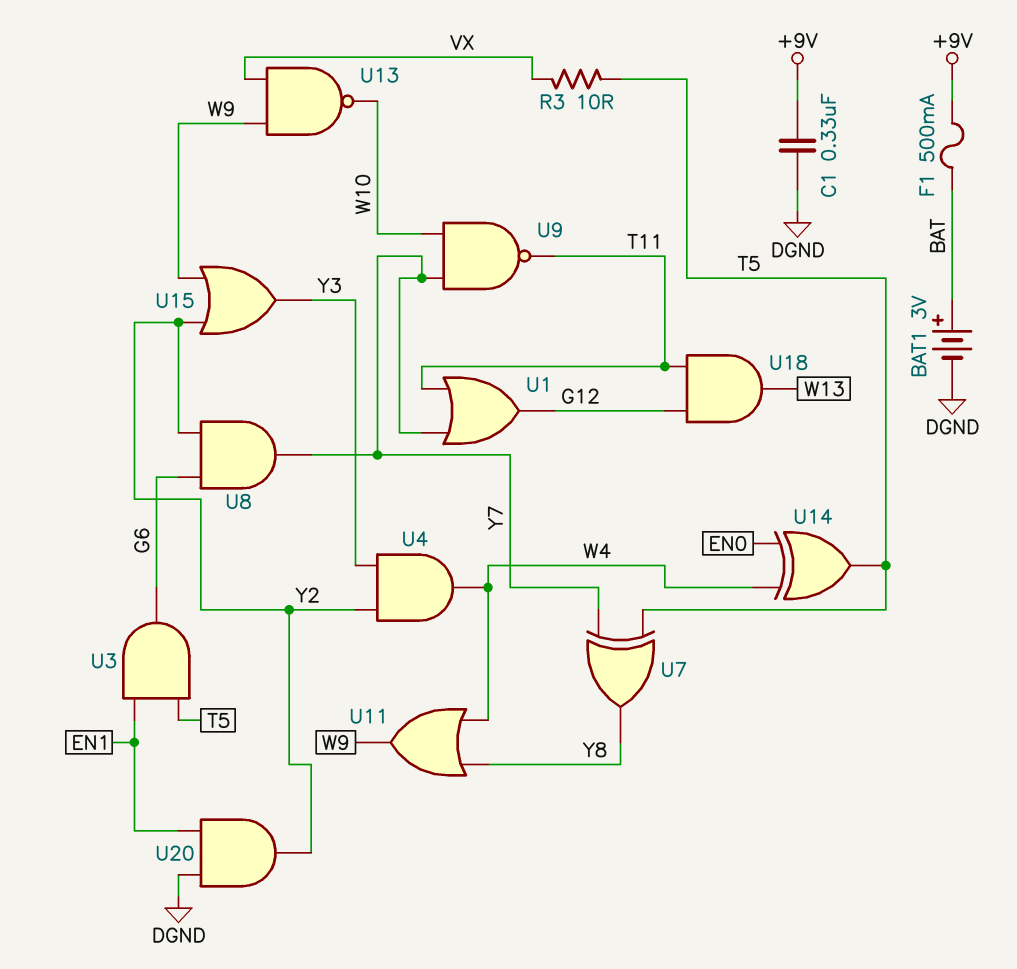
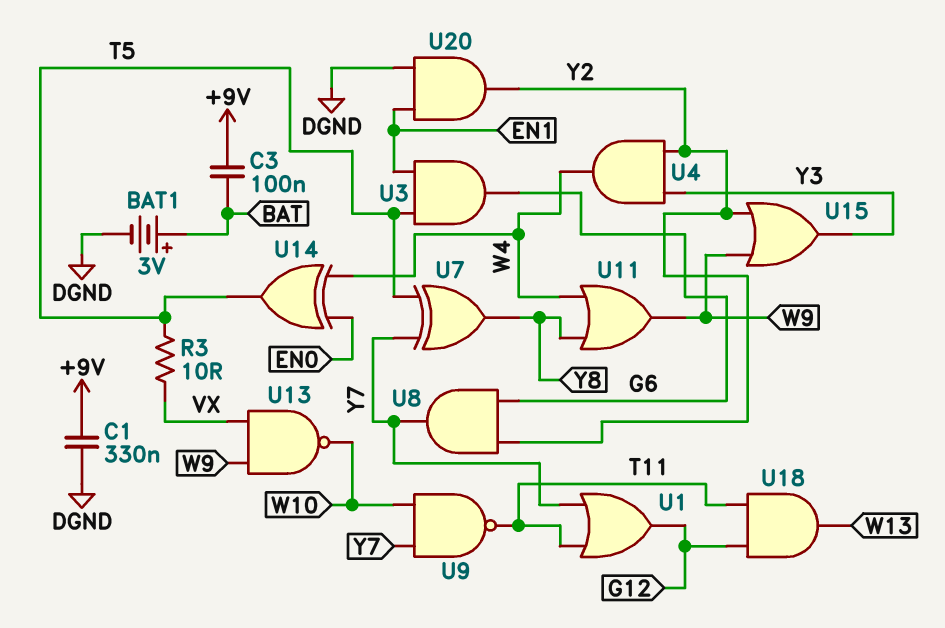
C3: none -> 100nF (+9V, BAT)
F1: 500mA (+9V, BAT) -> none

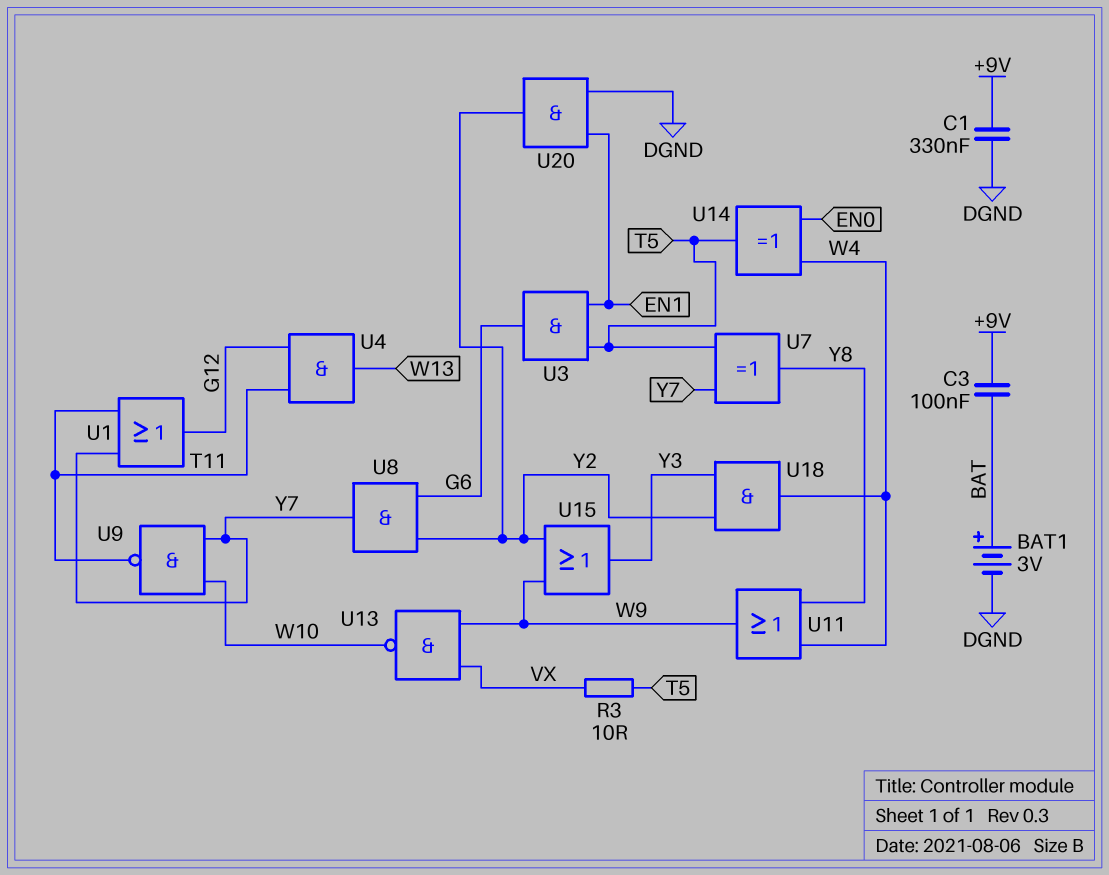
U4: AND (in Y2, in Y3, out W4) -> AND (in G12, in T11, out W13)
U18: AND (in G12, in T11, out W13) -> AND (in Y2, in Y3, out W4)

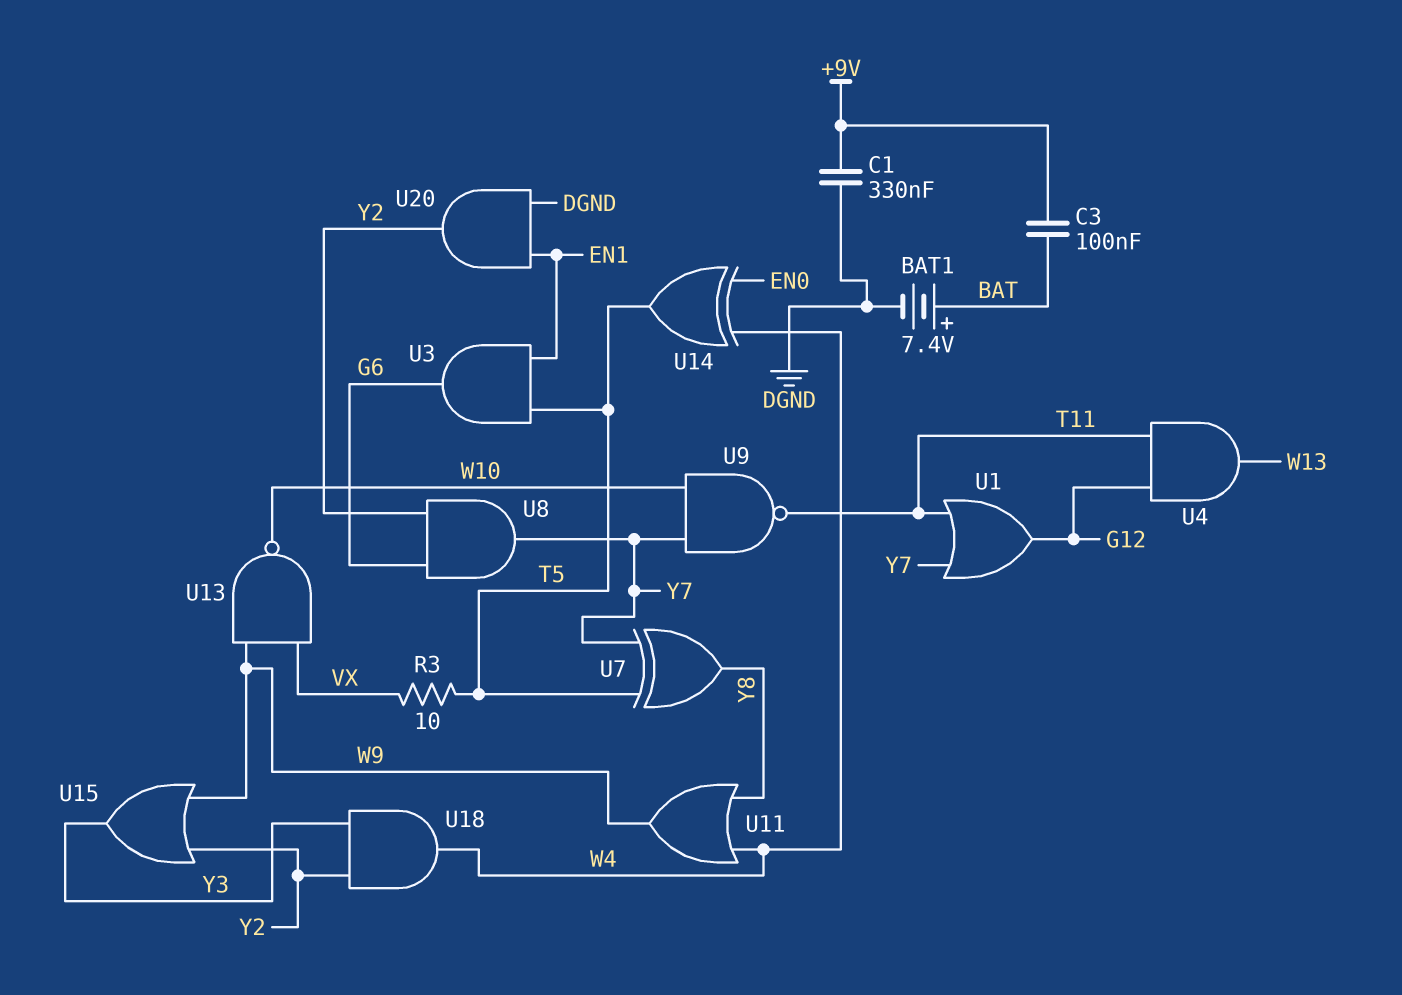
BAT1: 3V (plus BAT, minus DGND) -> 7.4V (plus BAT, minus DGND)

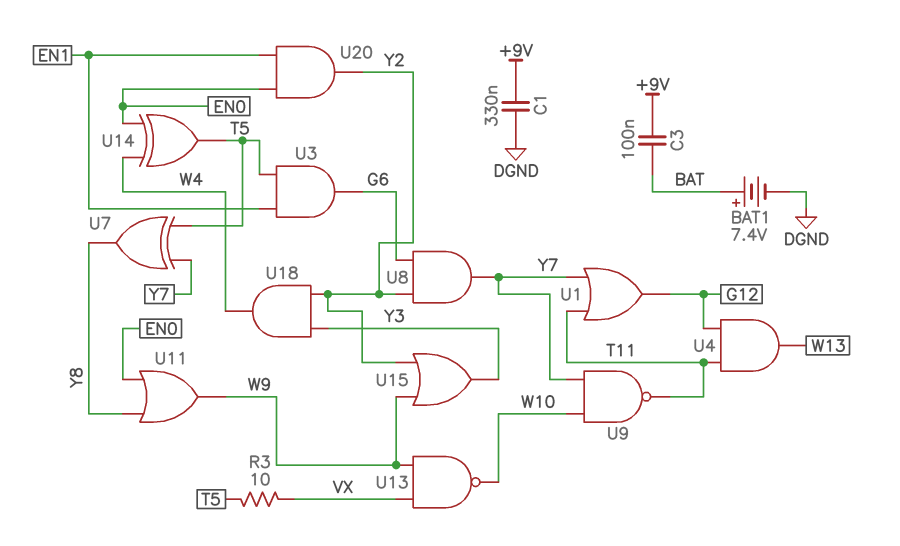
U11: OR (in W4, in Y8, out W9) -> OR (in EN0, in Y8, out W9)
U20: AND (in DGND, in EN1, out Y2) -> AND (in EN0, in EN1, out Y2)

